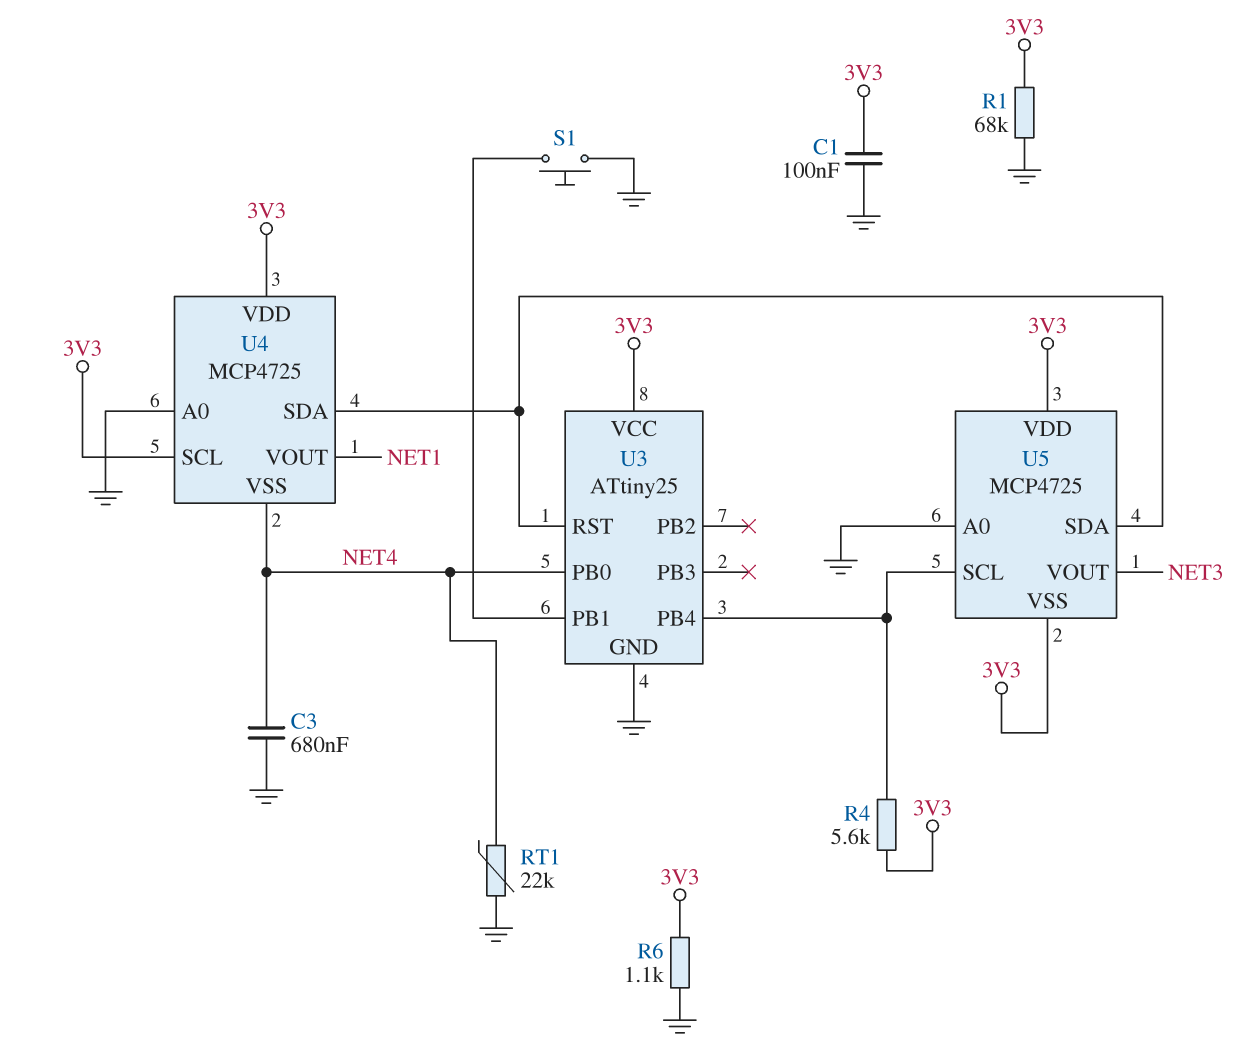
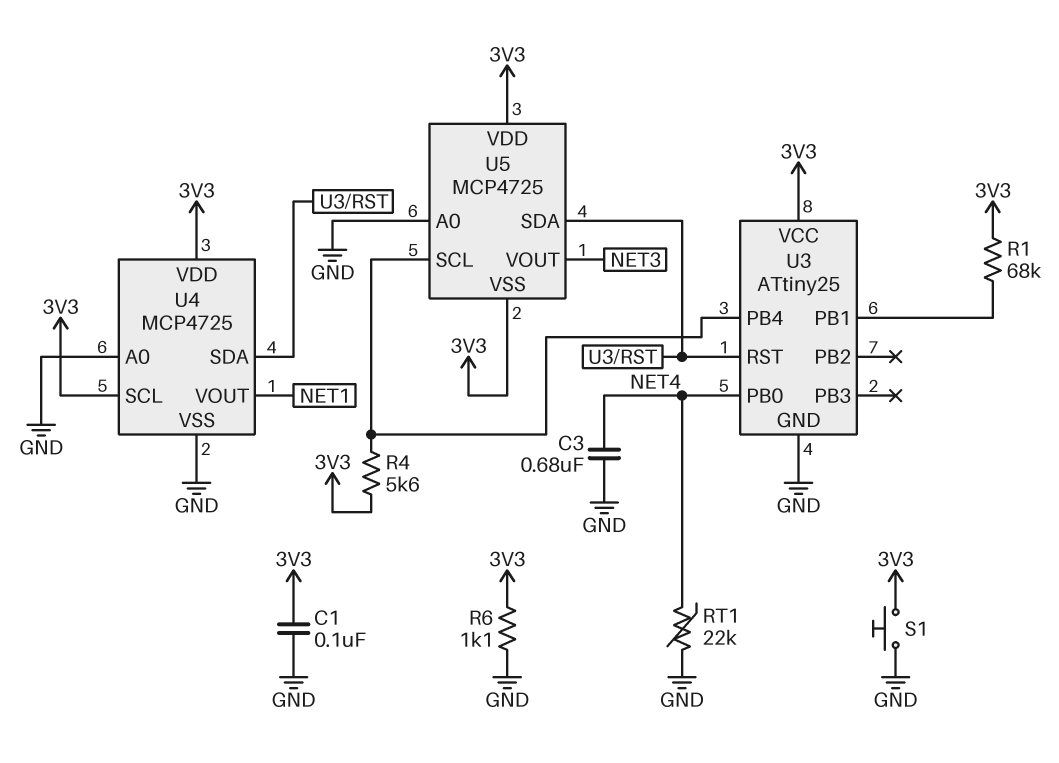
R1: 68k (3V3, GND) -> 68k (3V3, U3/PB1)
S1: button (GND, U3/PB1) -> button (3V3, GND)
U4 pin VSS: NET4 -> GND

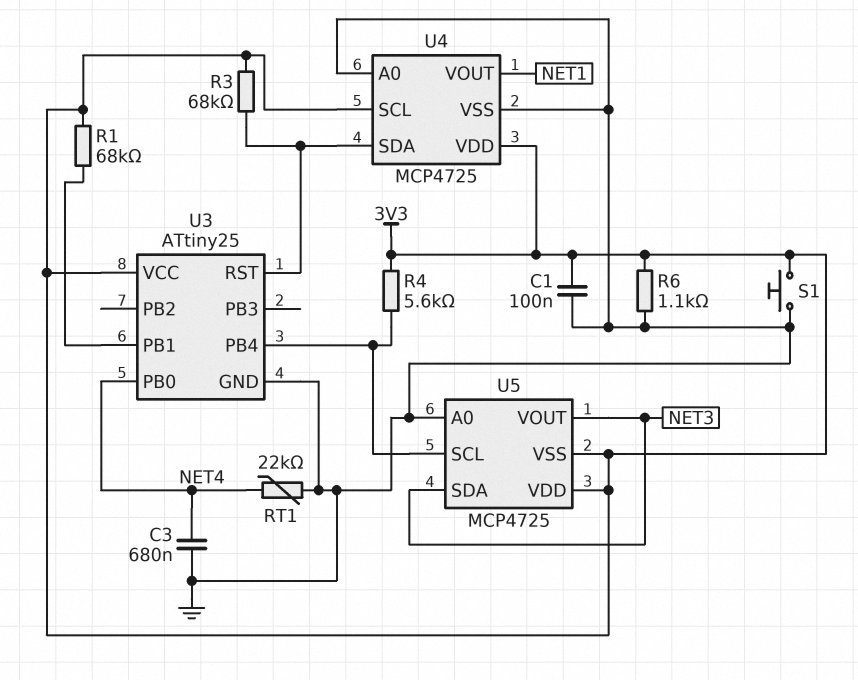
R3: none -> 68k (3V3, U3/RST)
U5 pin SDA: U3/RST -> NET3

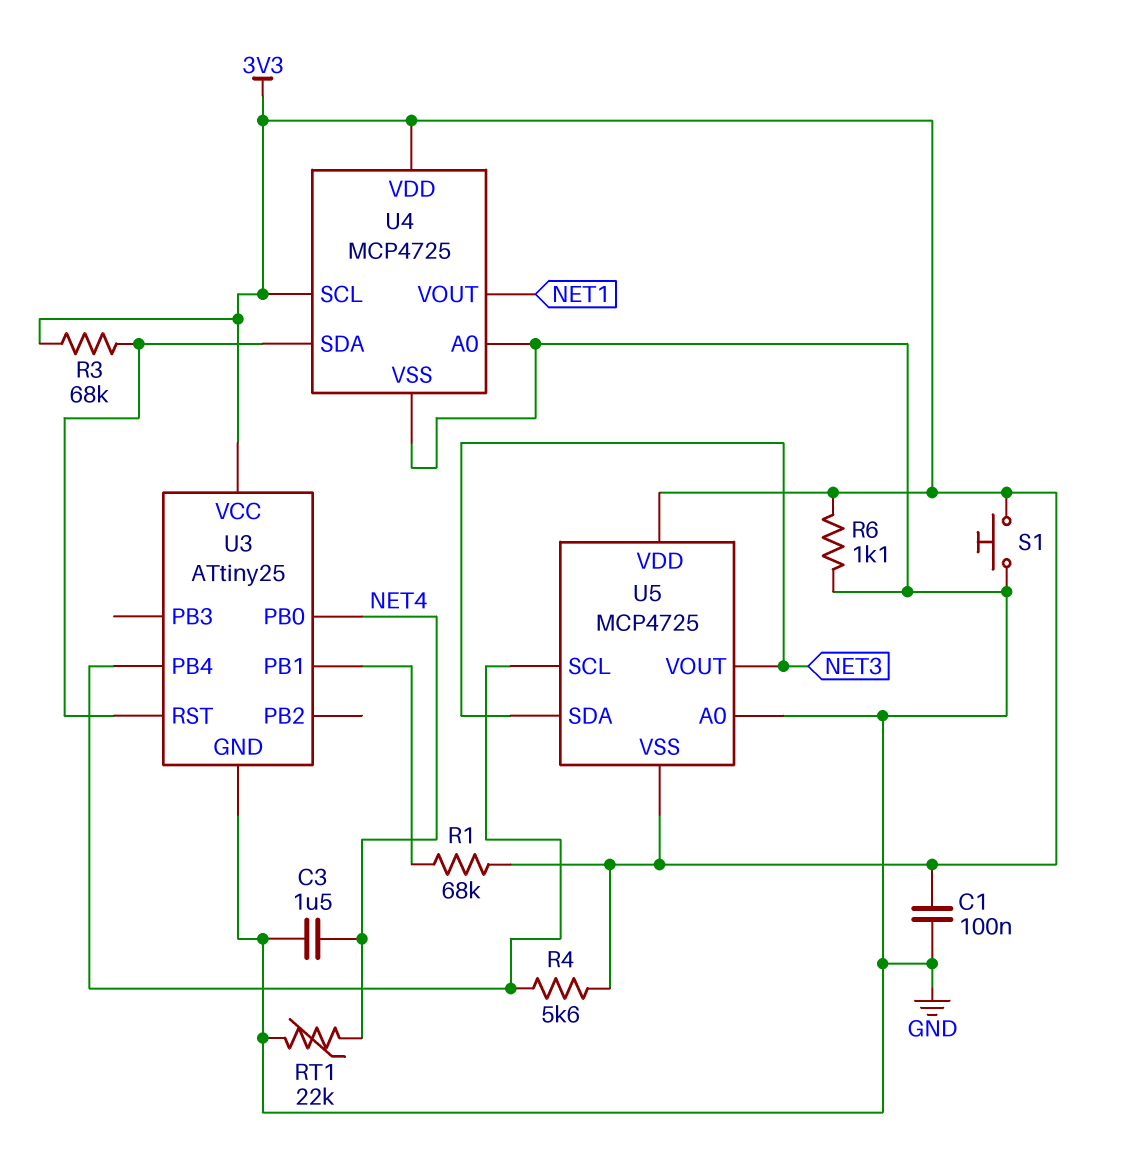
C3: 680nF (GND, NET4) -> 1.5uF (GND, NET4)

